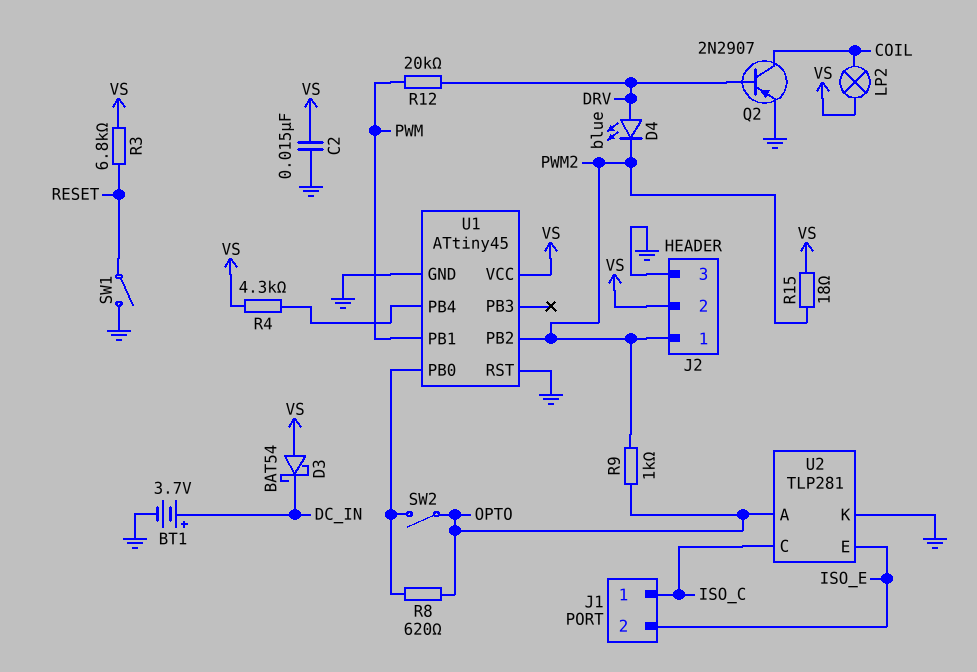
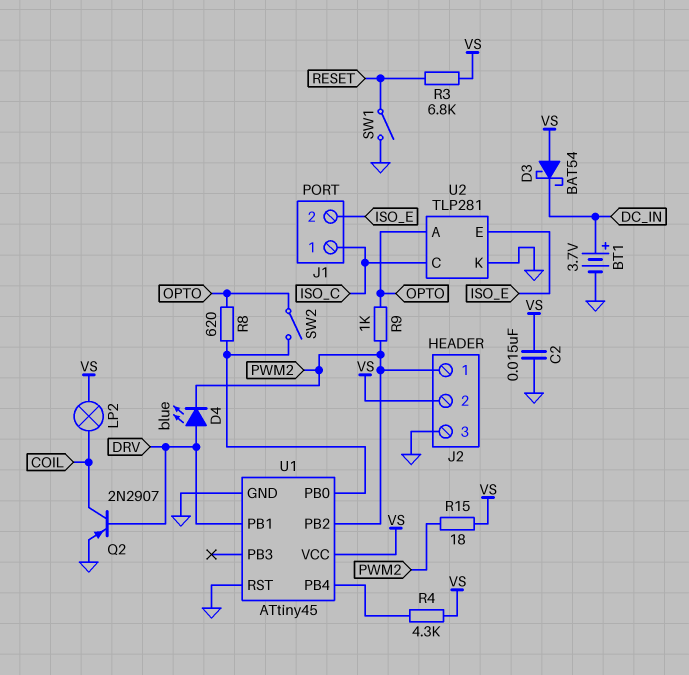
R12: 20k (DRV, PWM) -> none
U1 pin PB1: PWM -> DRV

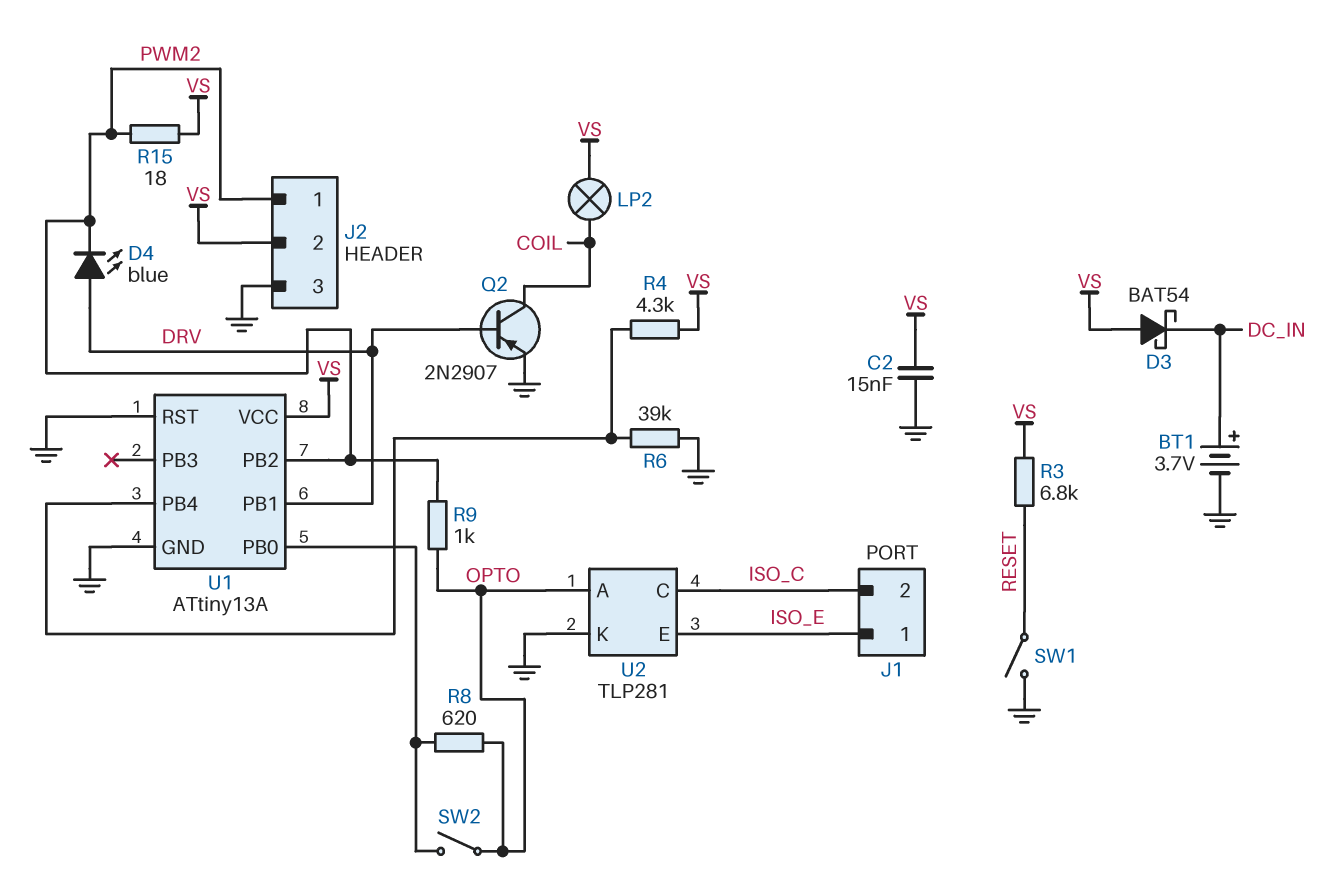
J1 pin 1: ISO_C -> ISO_E
J1 pin 2: ISO_E -> ISO_C
R6: none -> 39k (GND, U1/PB4)
U1: ATtiny45 -> ATtiny13A

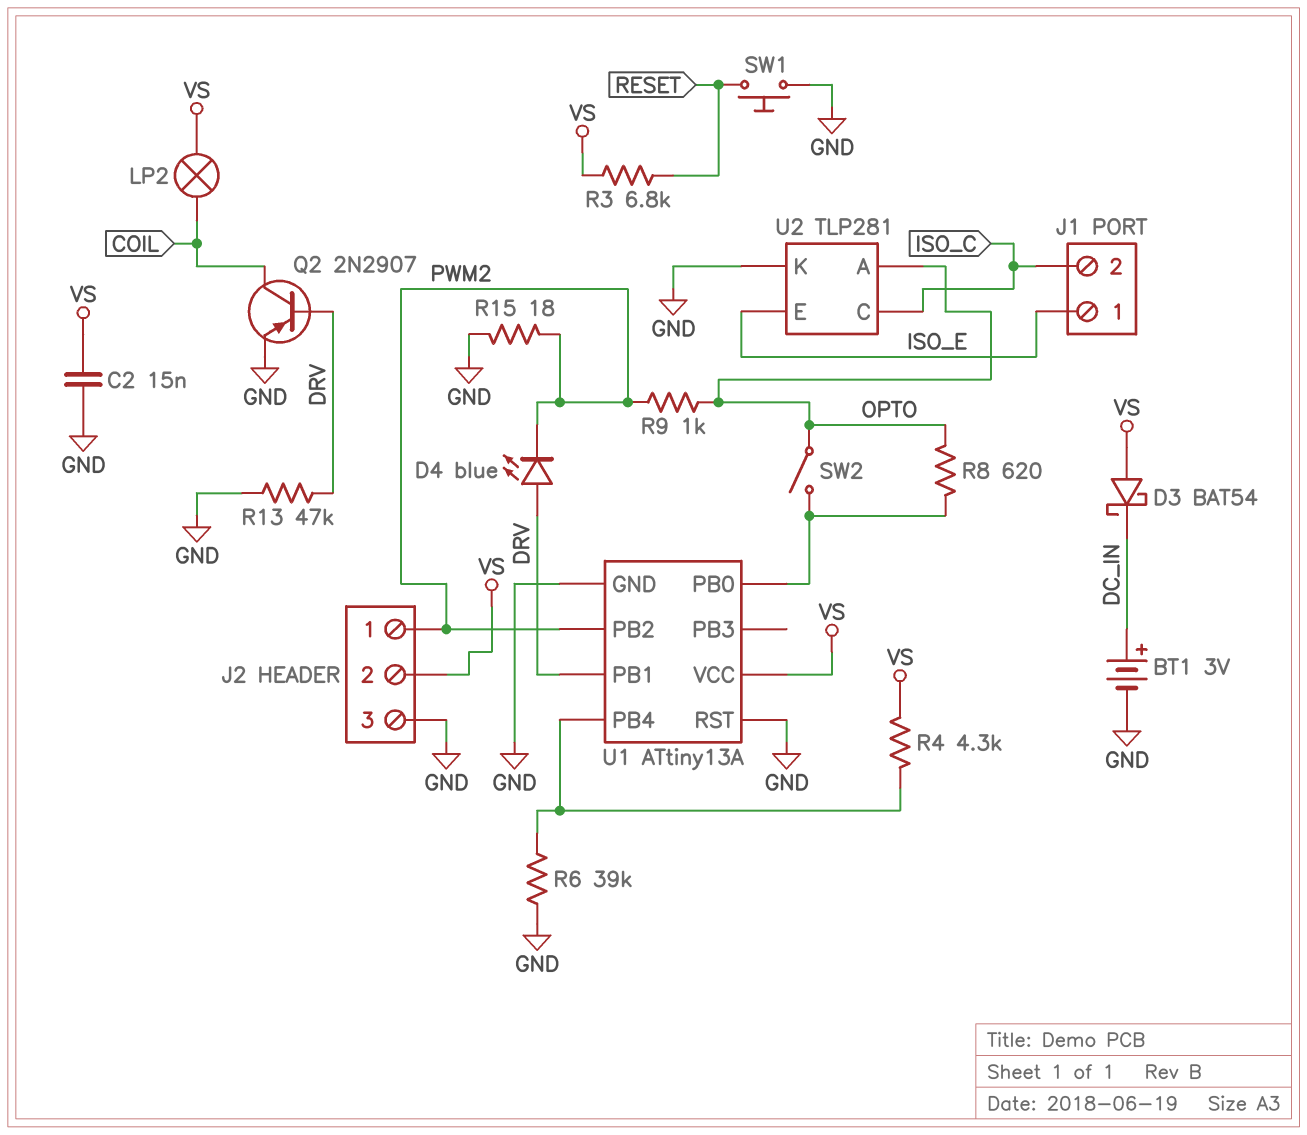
BT1: 3.7V (plus DC_IN, minus GND) -> 3V (plus DC_IN, minus GND)
R13: none -> 47k (DRV, GND)
R15: 18 (PWM2, VS) -> 18 (GND, PWM2)
SW1: switch (GND, RESET) -> button (GND, RESET)

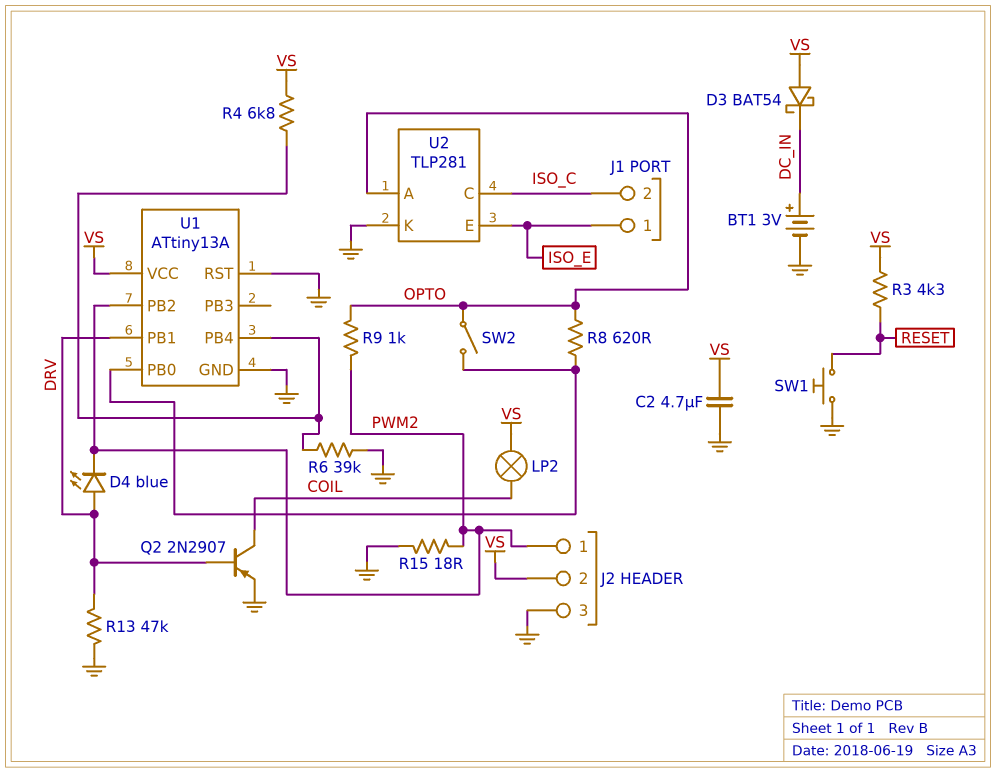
C2: 15nF (GND, VS) -> 4.7uF (GND, VS)
R3: 6.8k (RESET, VS) -> 4.3k (RESET, VS)
R4: 4.3k (U1/PB4, VS) -> 6.8k (U1/PB4, VS)

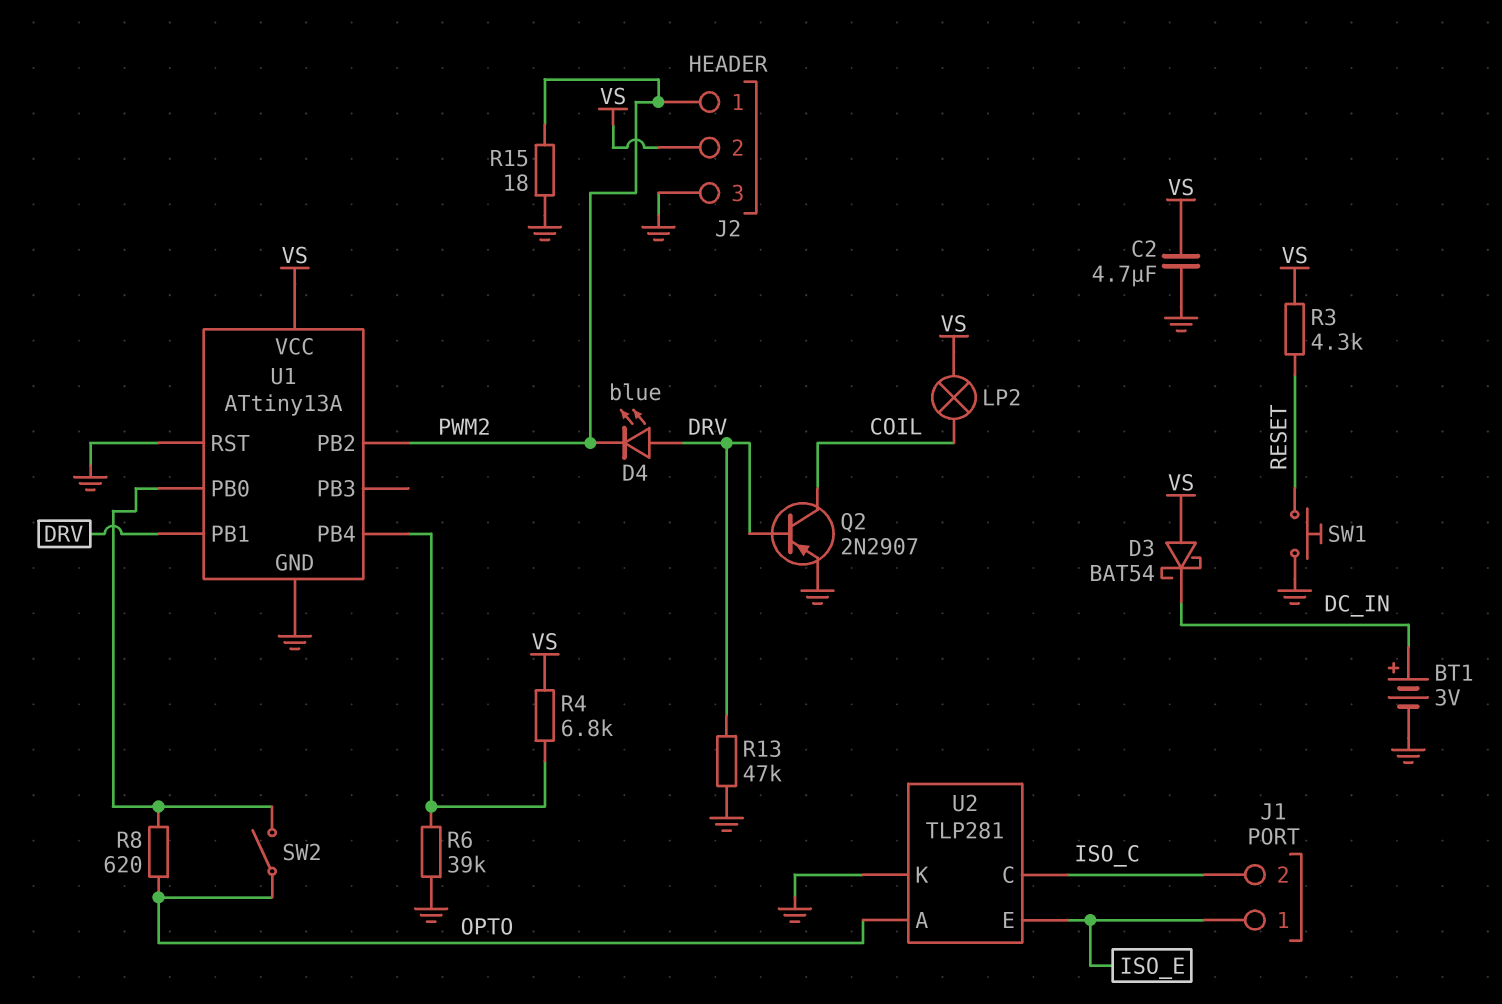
R9: 1k (OPTO, PWM2) -> none

